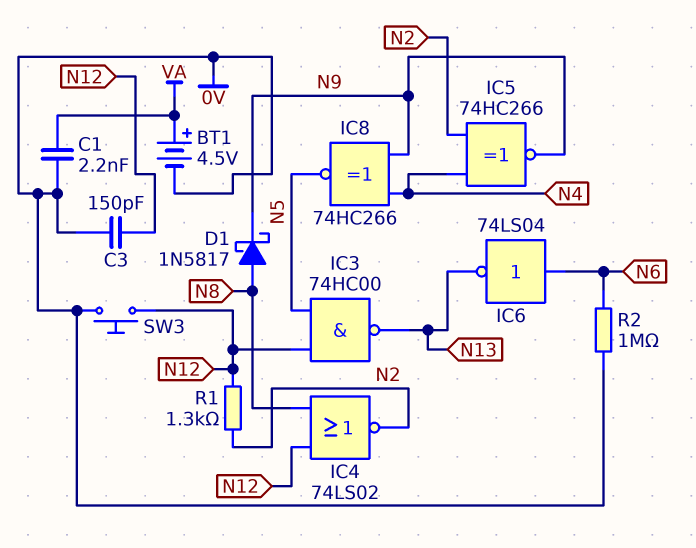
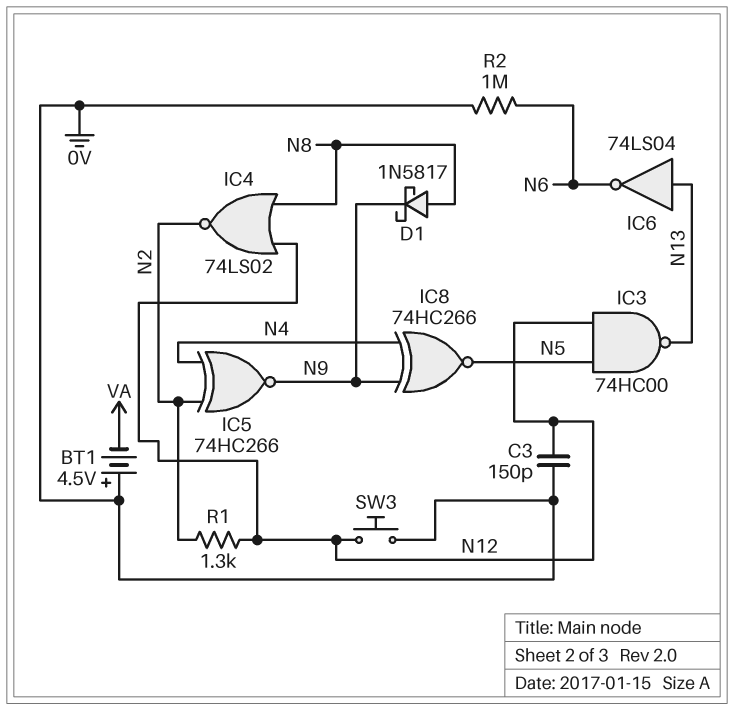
BT1: 4.5V (plus VA, minus 0V) -> 4.5V (plus 0V, minus VA)
C1: 2.2nF (0V, VA) -> none
IC6: NOT 74LS04 (in N6, out N13) -> NOT 74LS04 (in N13, out N6)

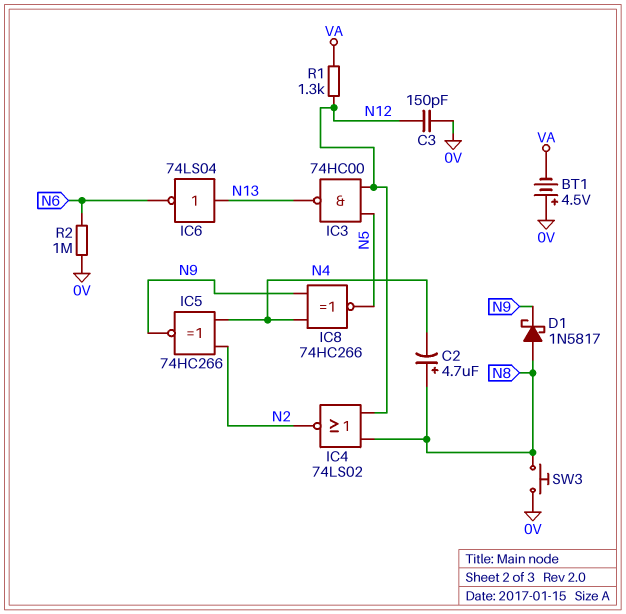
C2: none -> 4.7uF (plus N8, minus N4)
R1: 1.3k (N2, N12) -> 1.3k (N12, VA)
SW3: button (0V, N12) -> button (0V, N8)

